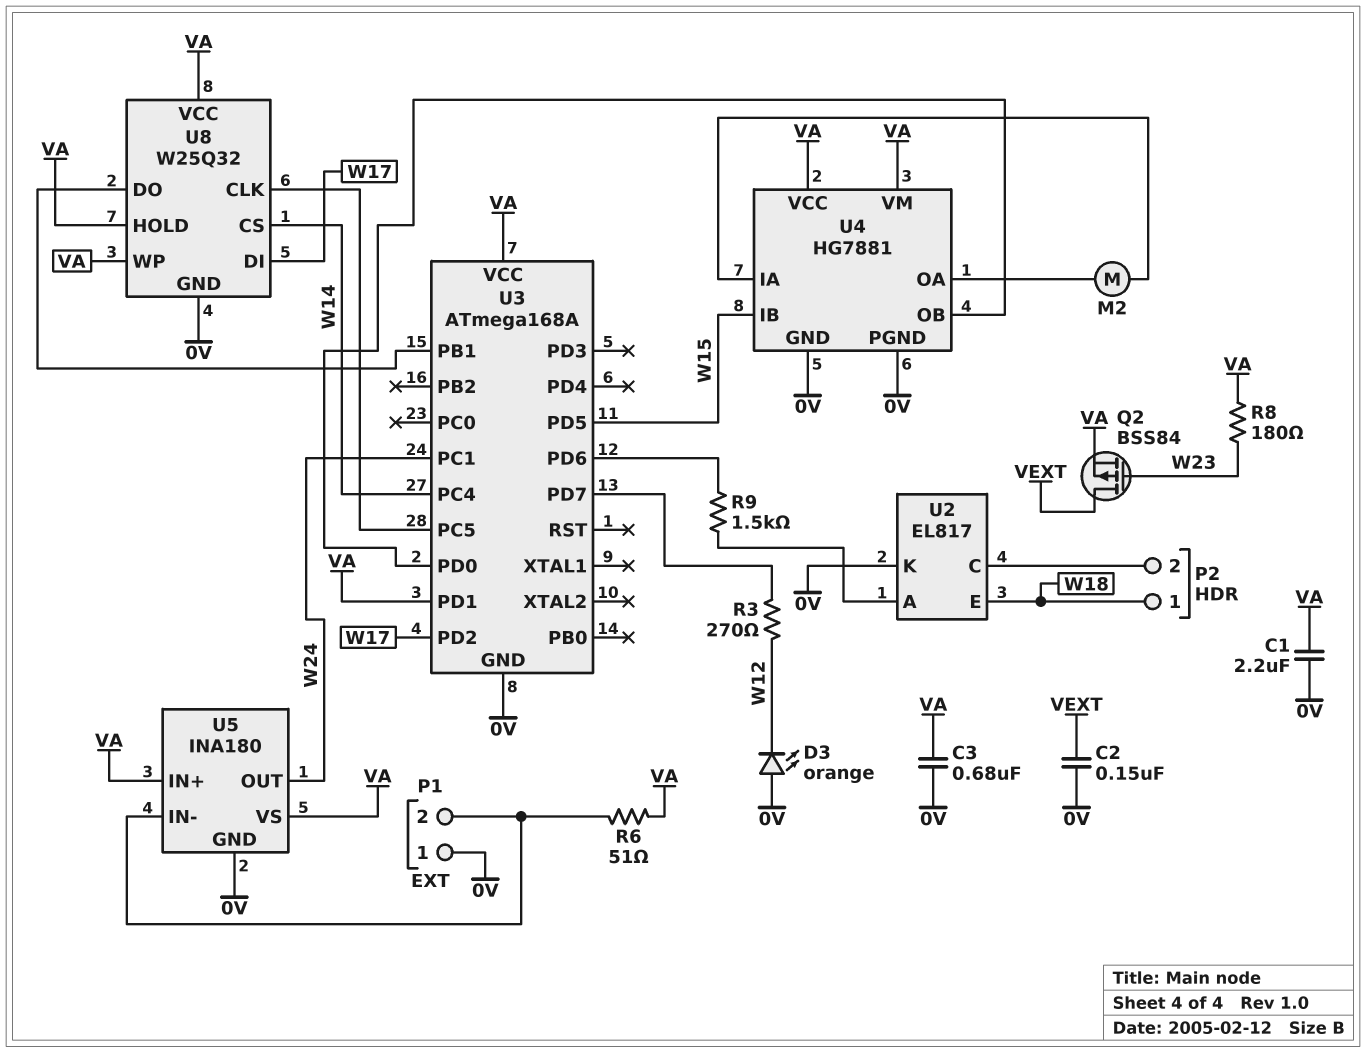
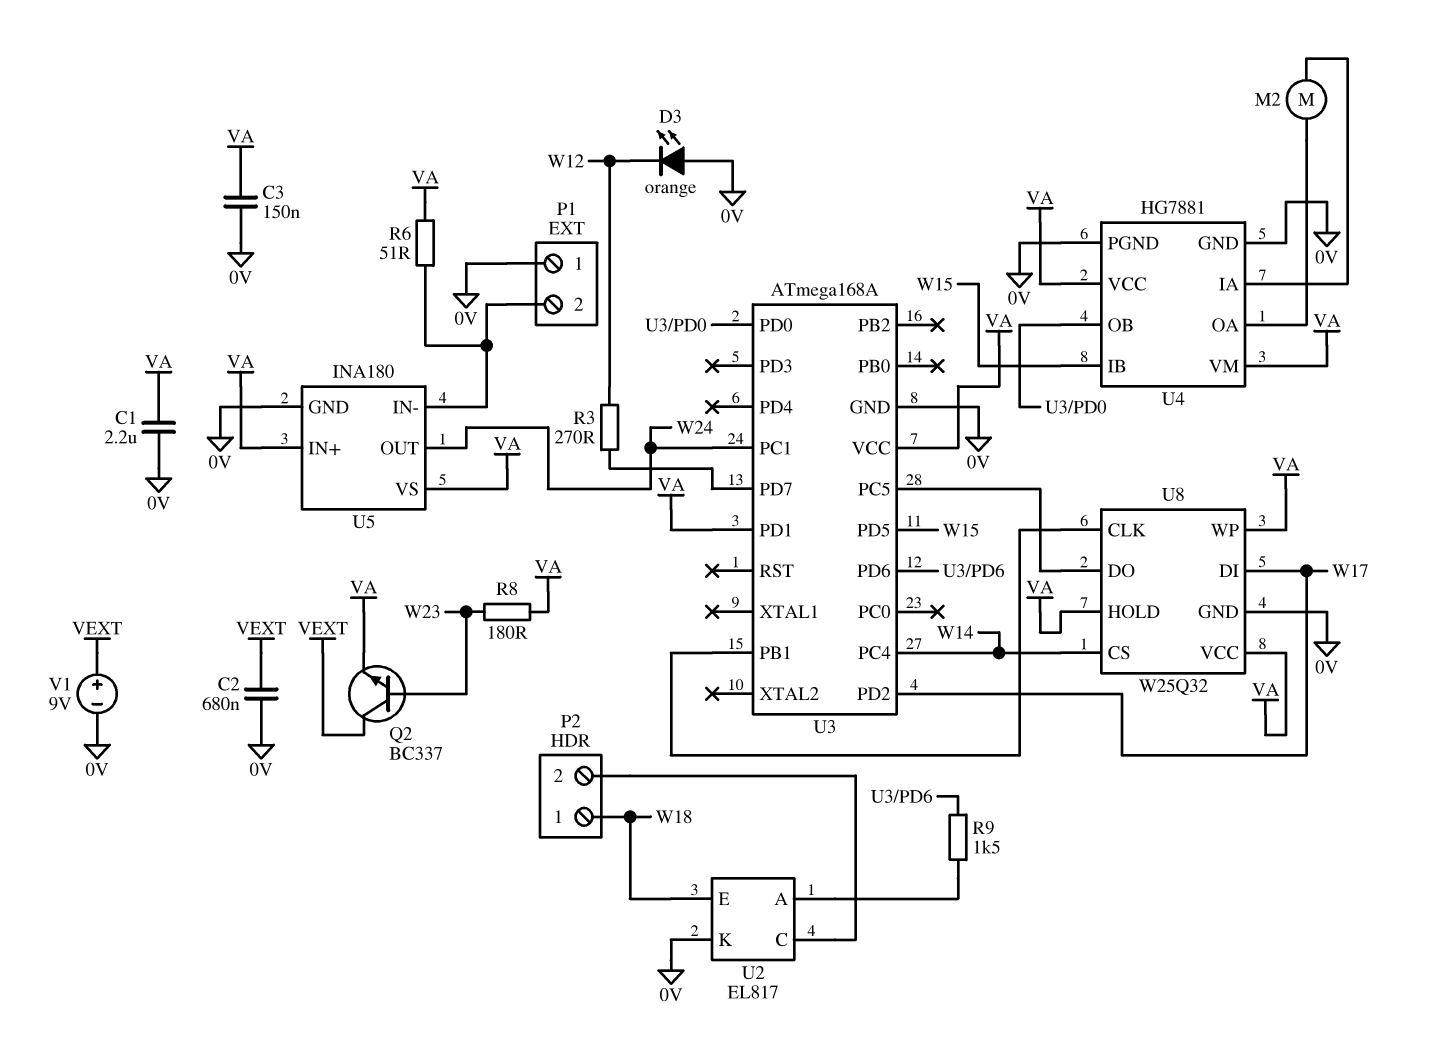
C2: 150nF (0V, VEXT) -> 680nF (0V, VEXT)
C3: 680nF (0V, VA) -> 150nF (0V, VA)
Q2: PMOS BSS84 (G W23, D VEXT, S VA) -> NPN BC337 (B W23, C VEXT, E VA)
U8 pin CLK: U3/PC5 -> U3/PB1
U8 pin DO: U3/PB1 -> U3/PC5
V1: none -> 9V (plus VEXT, minus 0V)

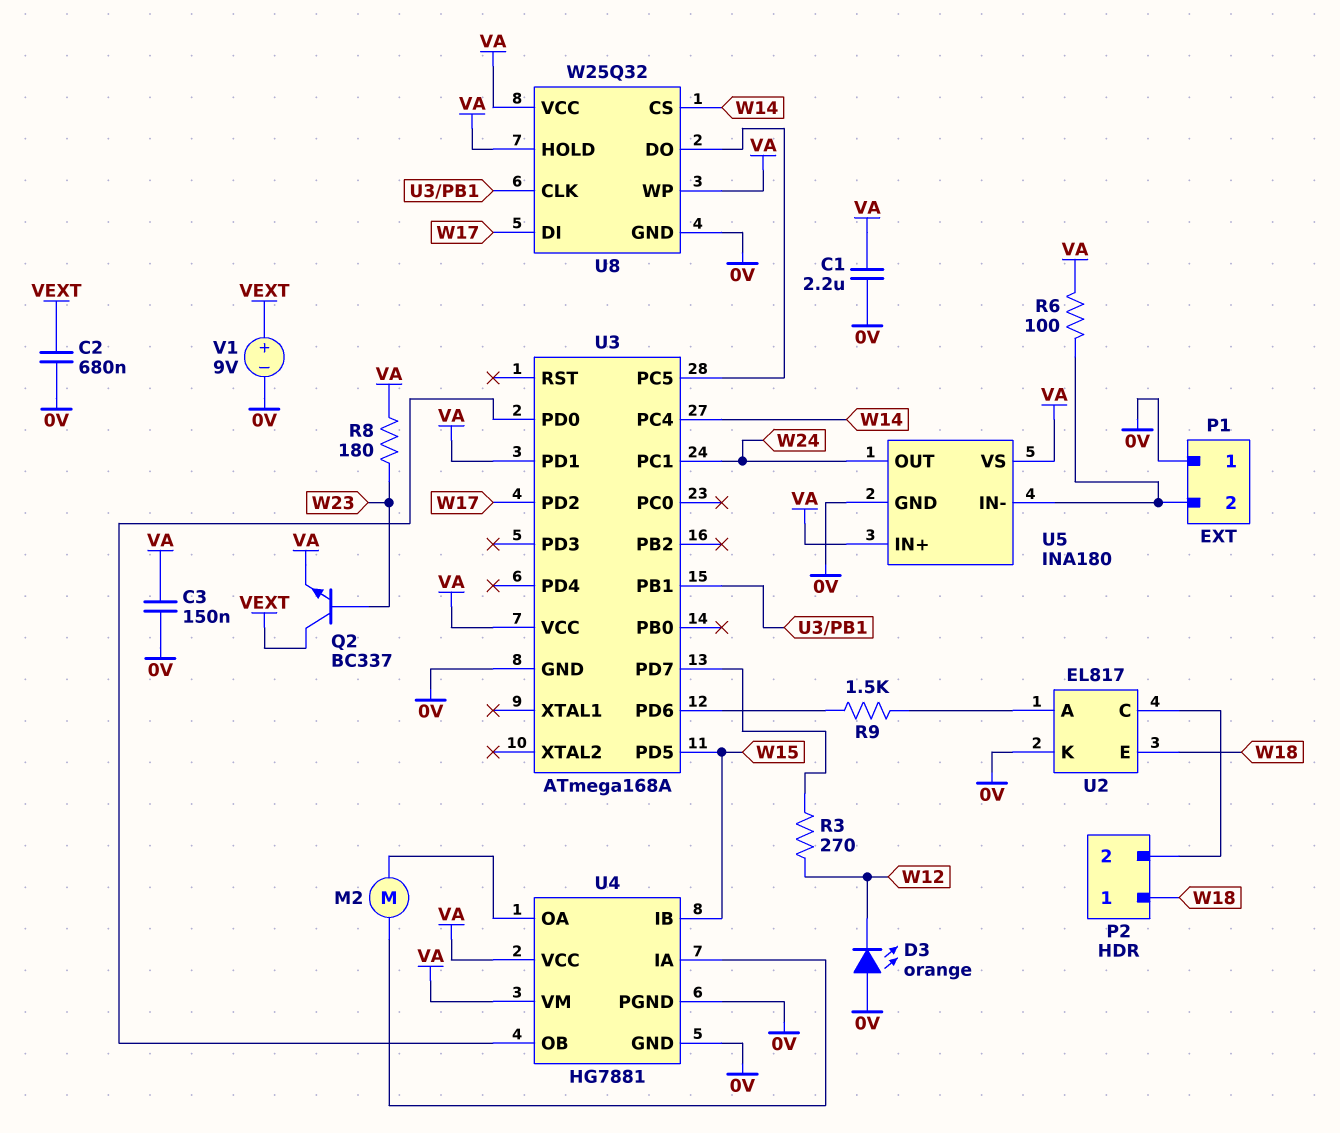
R6: 51 (P1/2, VA) -> 100 (P1/2, VA)

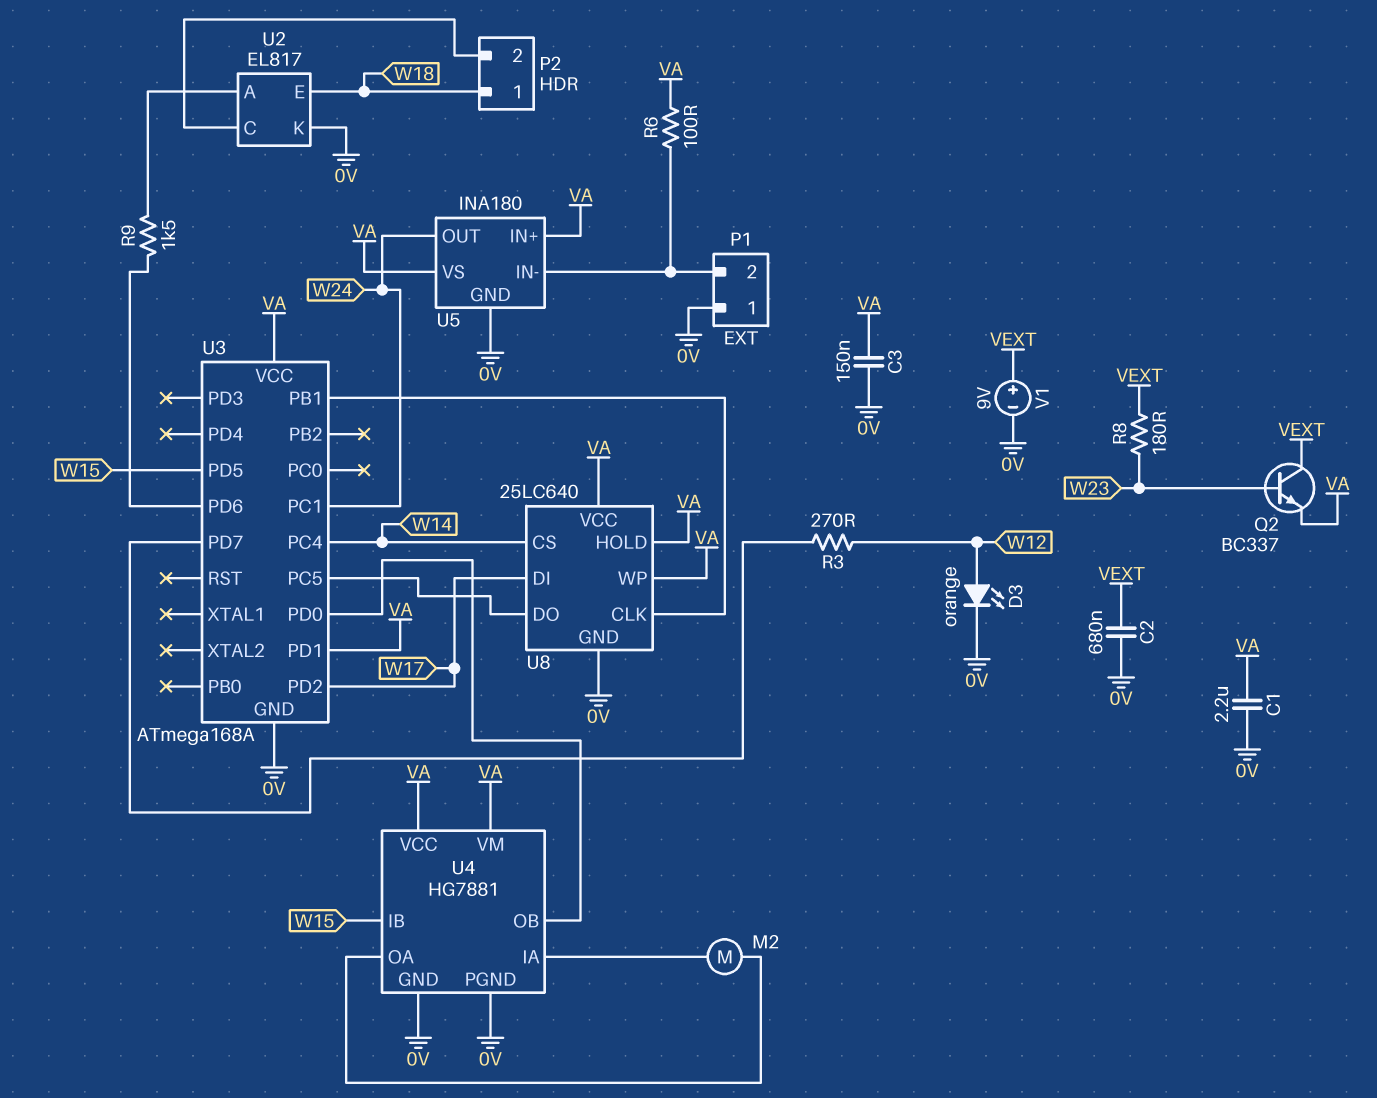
D3: LED orange (A 0V, K W12) -> LED orange (A W12, K 0V)
R8: 180 (VA, W23) -> 180 (VEXT, W23)
U8: W25Q32 -> 25LC640

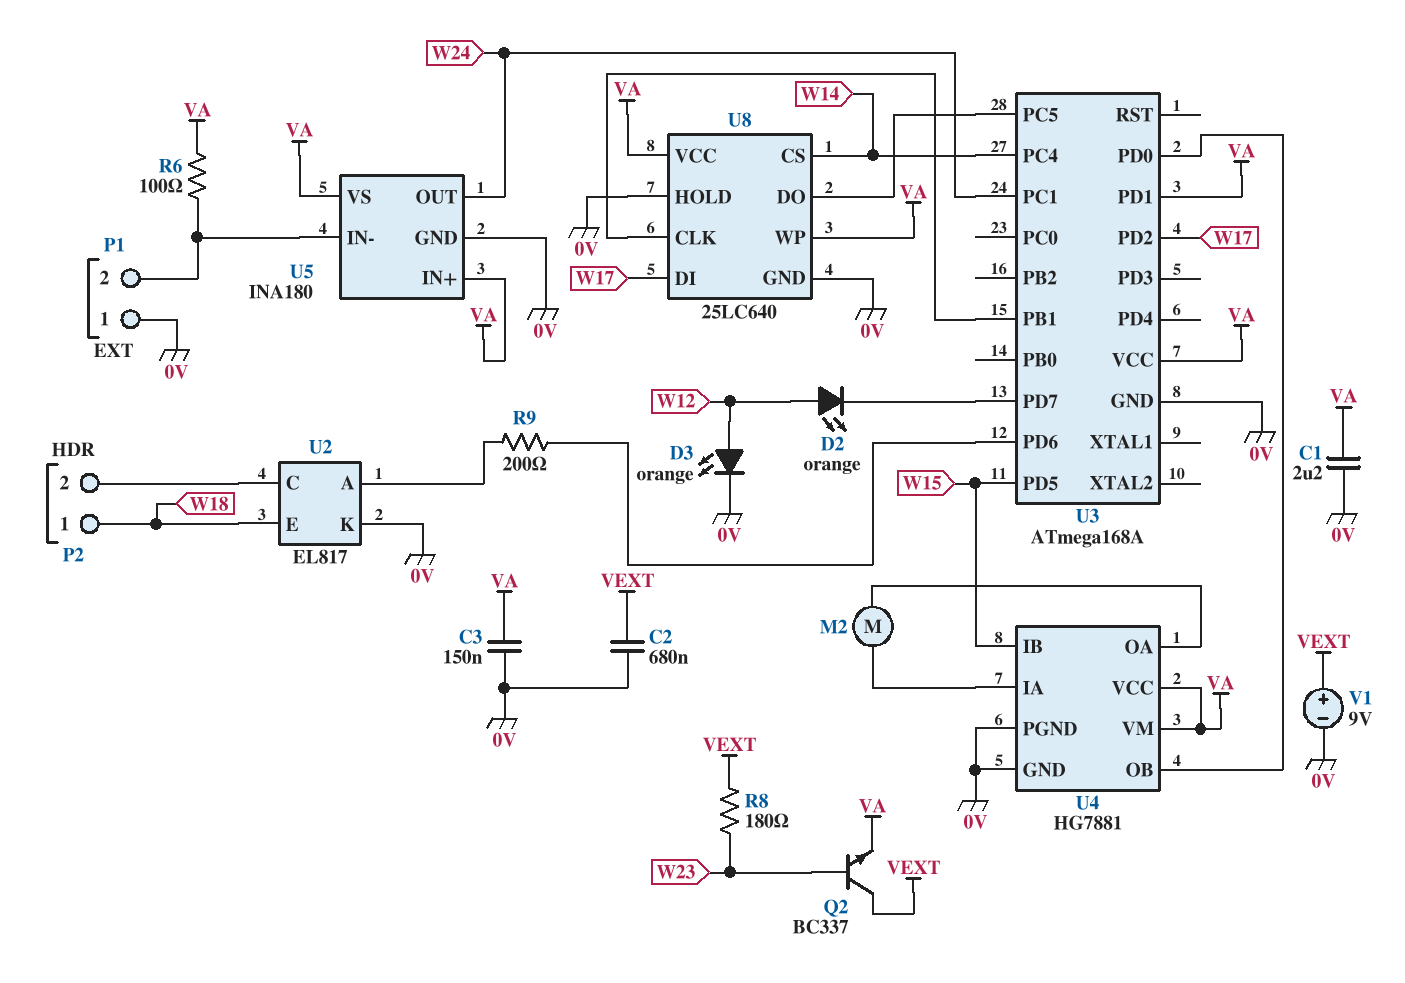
D2: none -> LED orange (A W12, K U3/PD7)
R3: 270 (U3/PD7, W12) -> none
R9: 1.5k (U2/A, U3/PD6) -> 200 (U2/A, U3/PD6)
U8 pin HOLD: VA -> 0V

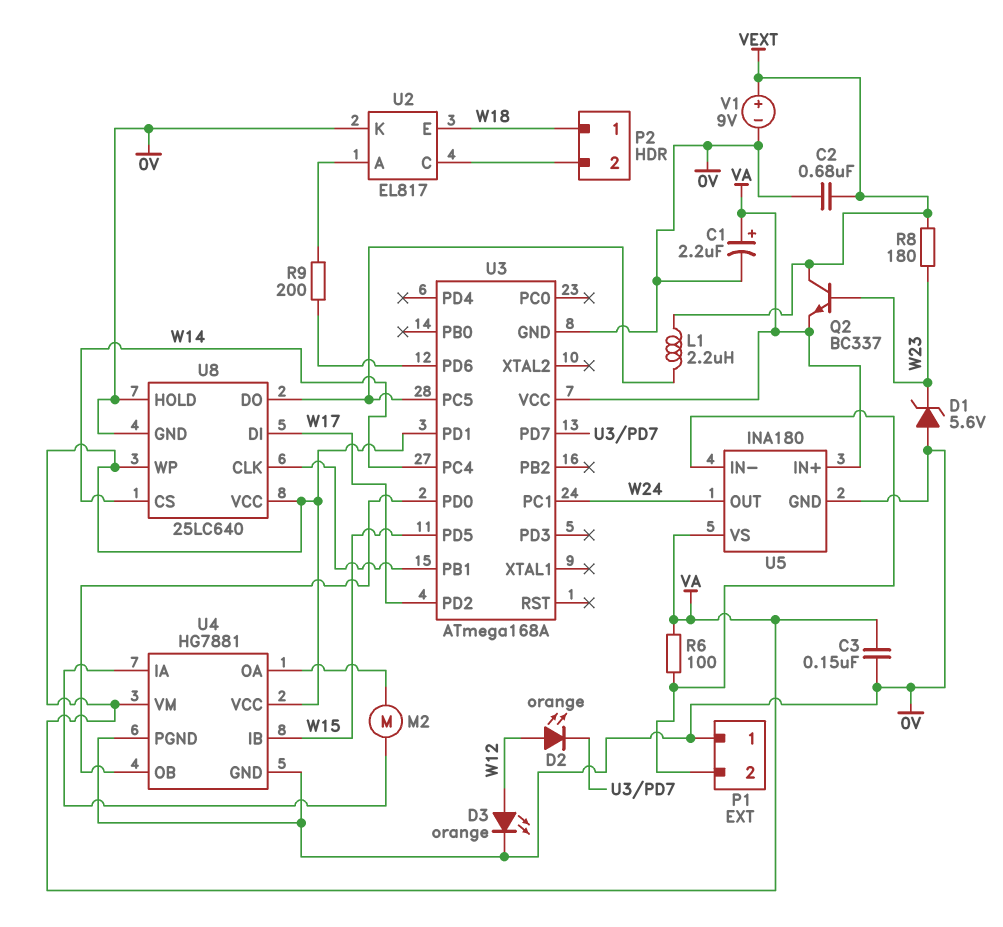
C1: 2.2uF (0V, VA) -> 2.2uF (plus VA, minus 0V)
D1: none -> zener 5.6V (A 0V, K W23)
L1: none -> 2.2uH (U3/PC5, VEXT)

